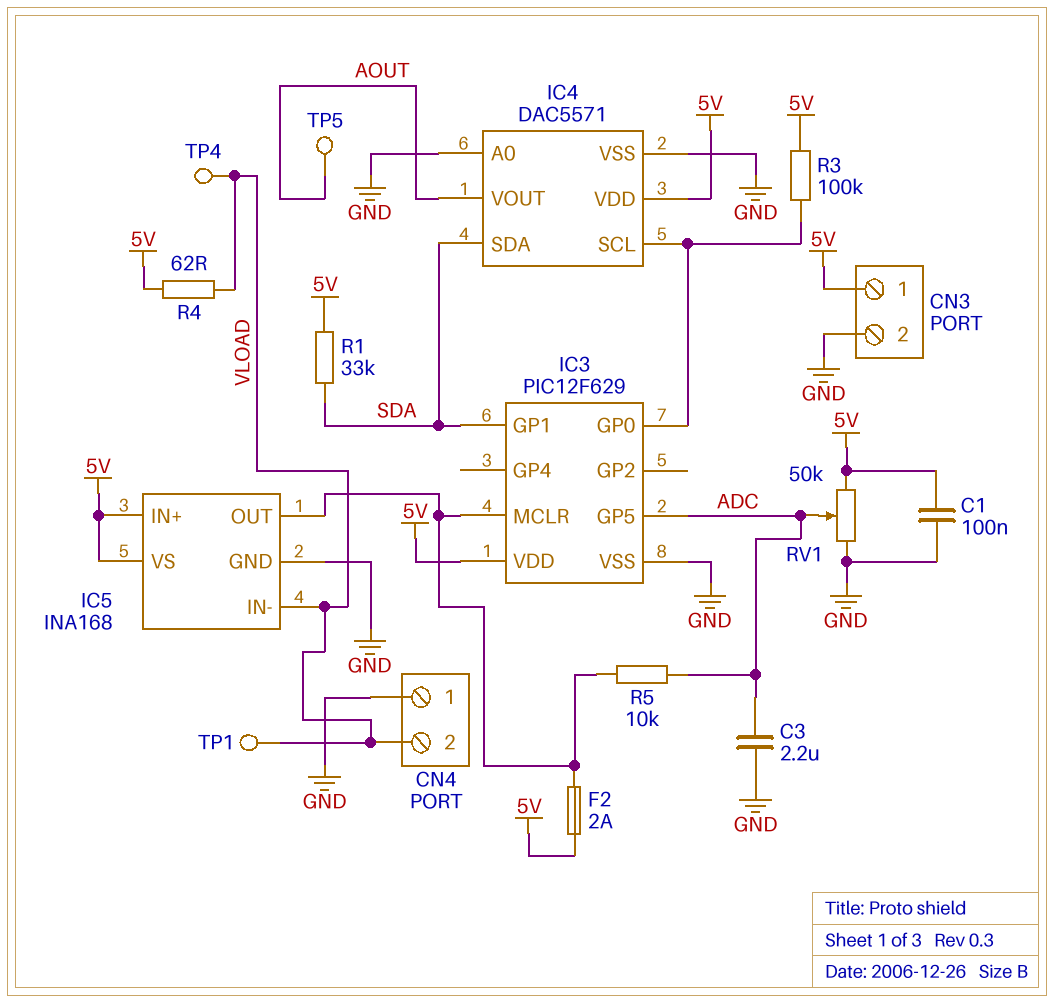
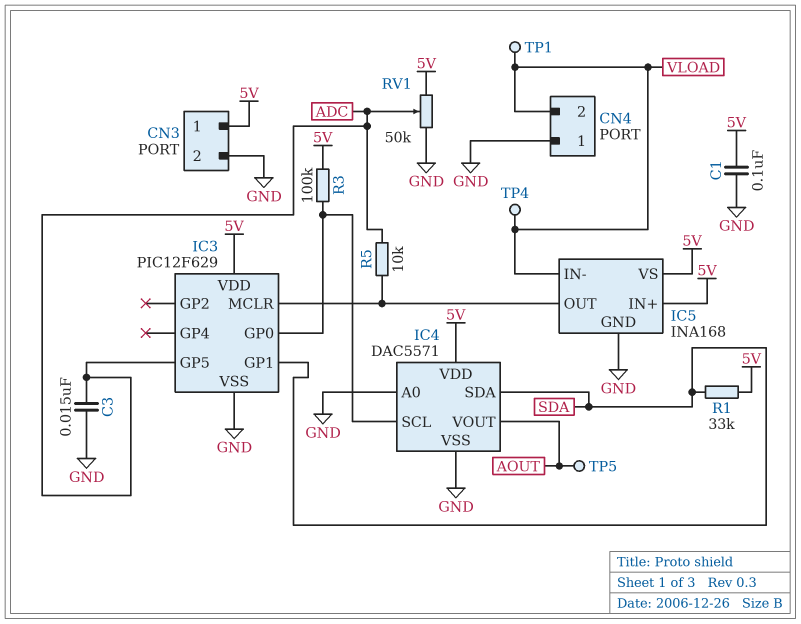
C3: 2.2uF (ADC, GND) -> 15nF (ADC, GND)
F2: 2A (5V, IC3/MCLR) -> none
R4: 62 (5V, VLOAD) -> none

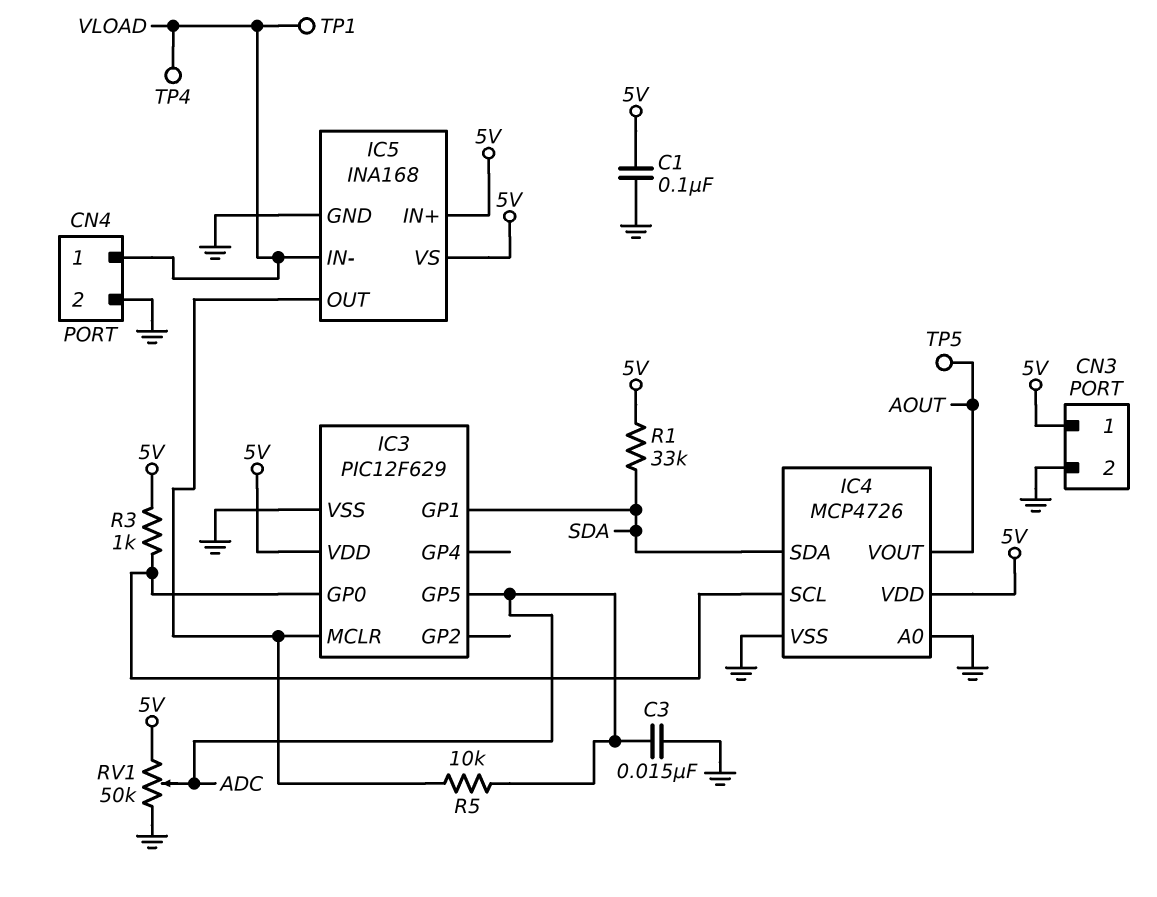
CN4 pin 1: GND -> VLOAD
CN4 pin 2: VLOAD -> GND
IC4: DAC5571 -> MCP4726
R3: 100k (5V, IC3/GP0) -> 1k (5V, IC3/GP0)

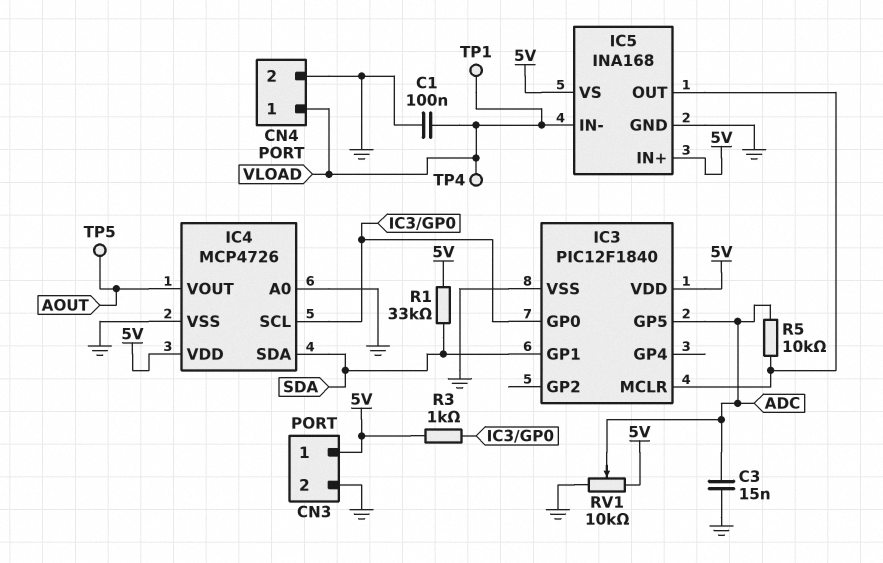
C1: 100nF (5V, GND) -> 100nF (GND, VLOAD)
IC3: PIC12F629 -> PIC12F1840
RV1: 50k (5V, GND, wiper ADC) -> 10k (5V, GND, wiper ADC)

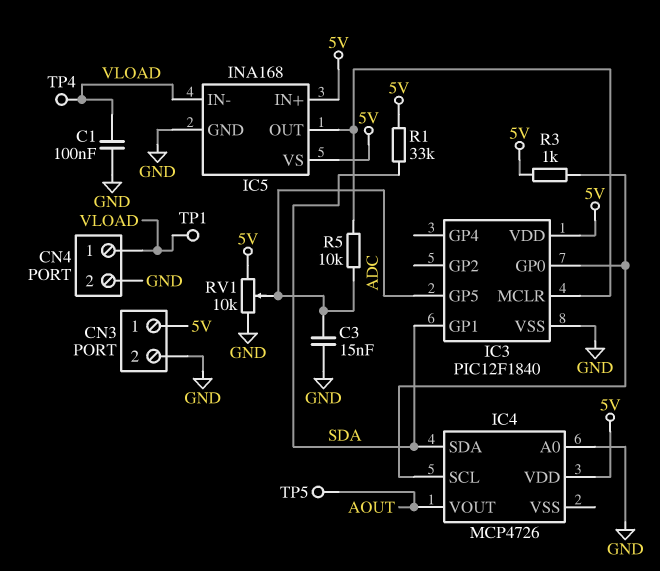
IC4 pin VSS: GND -> none

